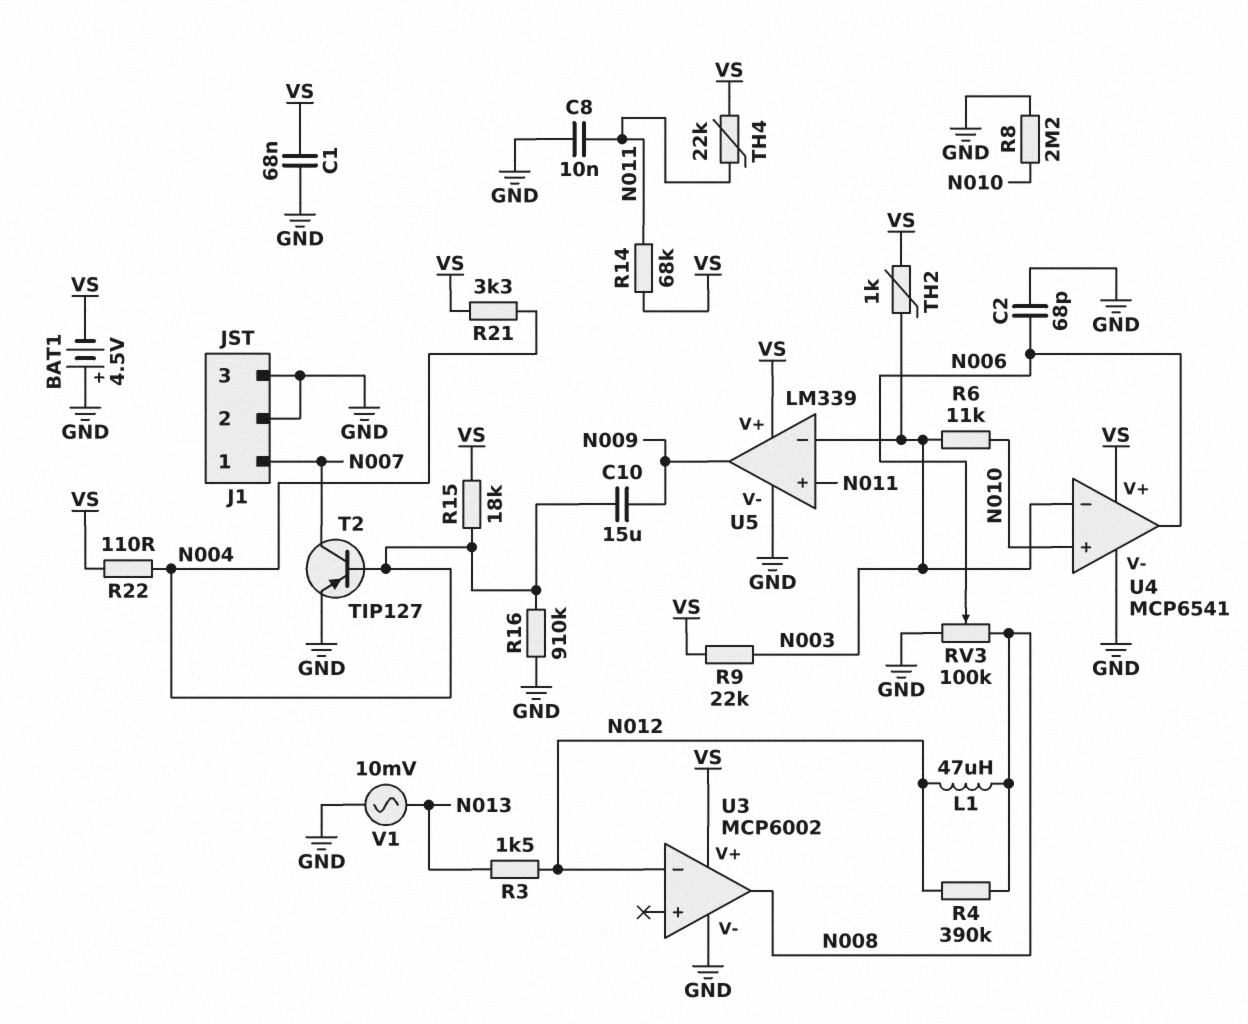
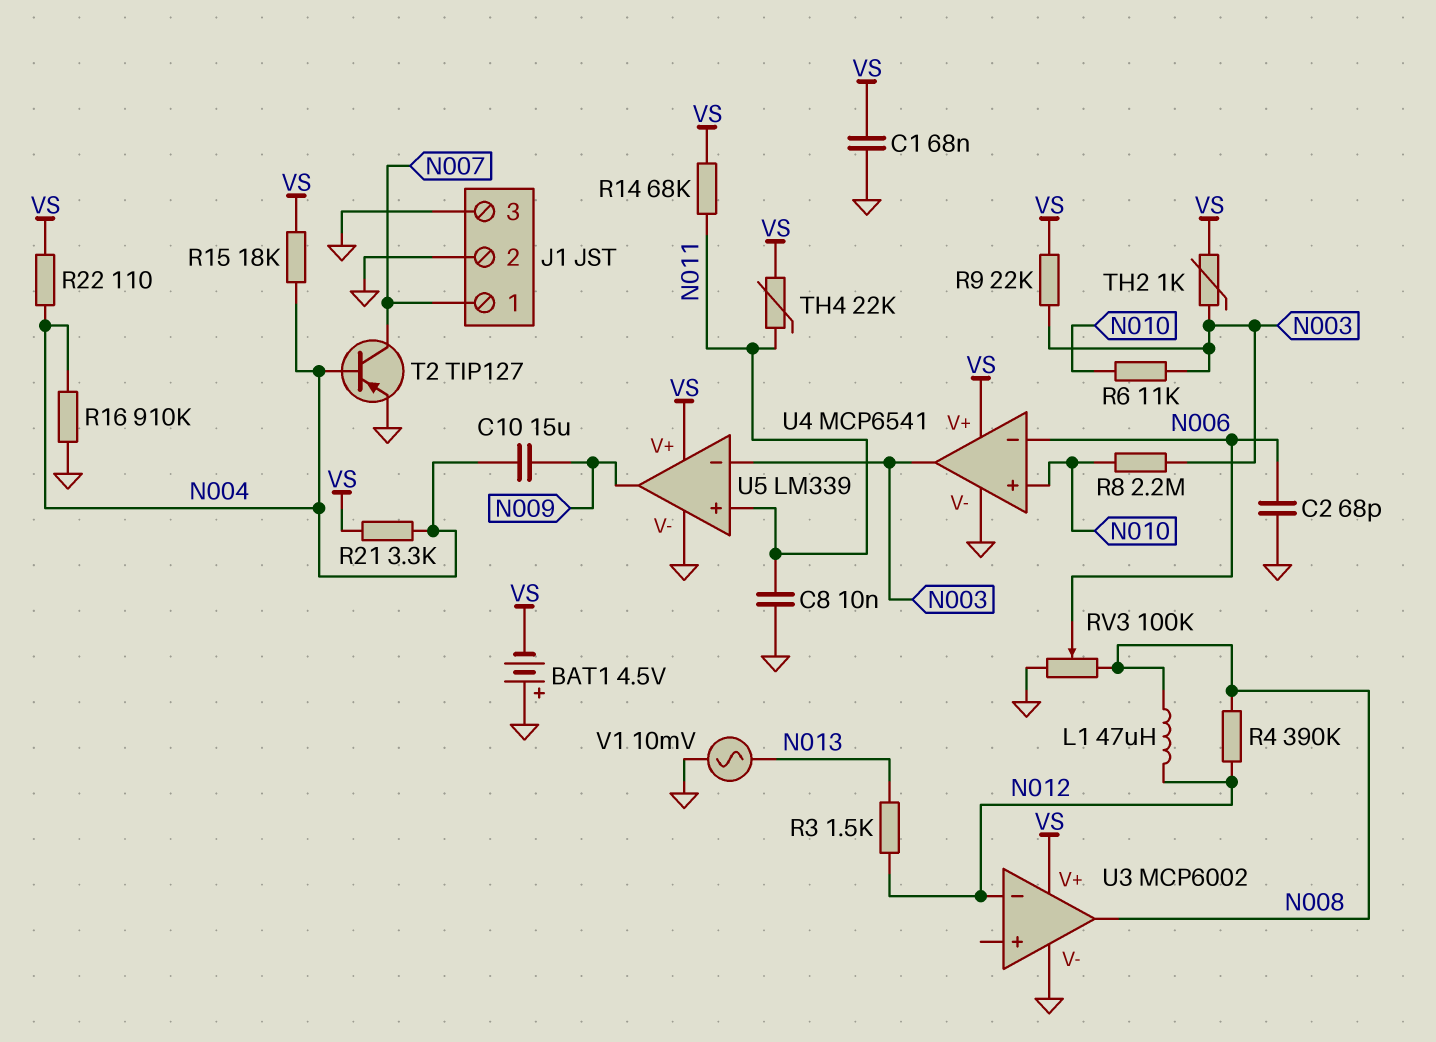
R8: 2.2M (GND, N010) -> 2.2M (N003, N010)
U4 pin in-: N003 -> N006
U4 pin out: N006 -> N003

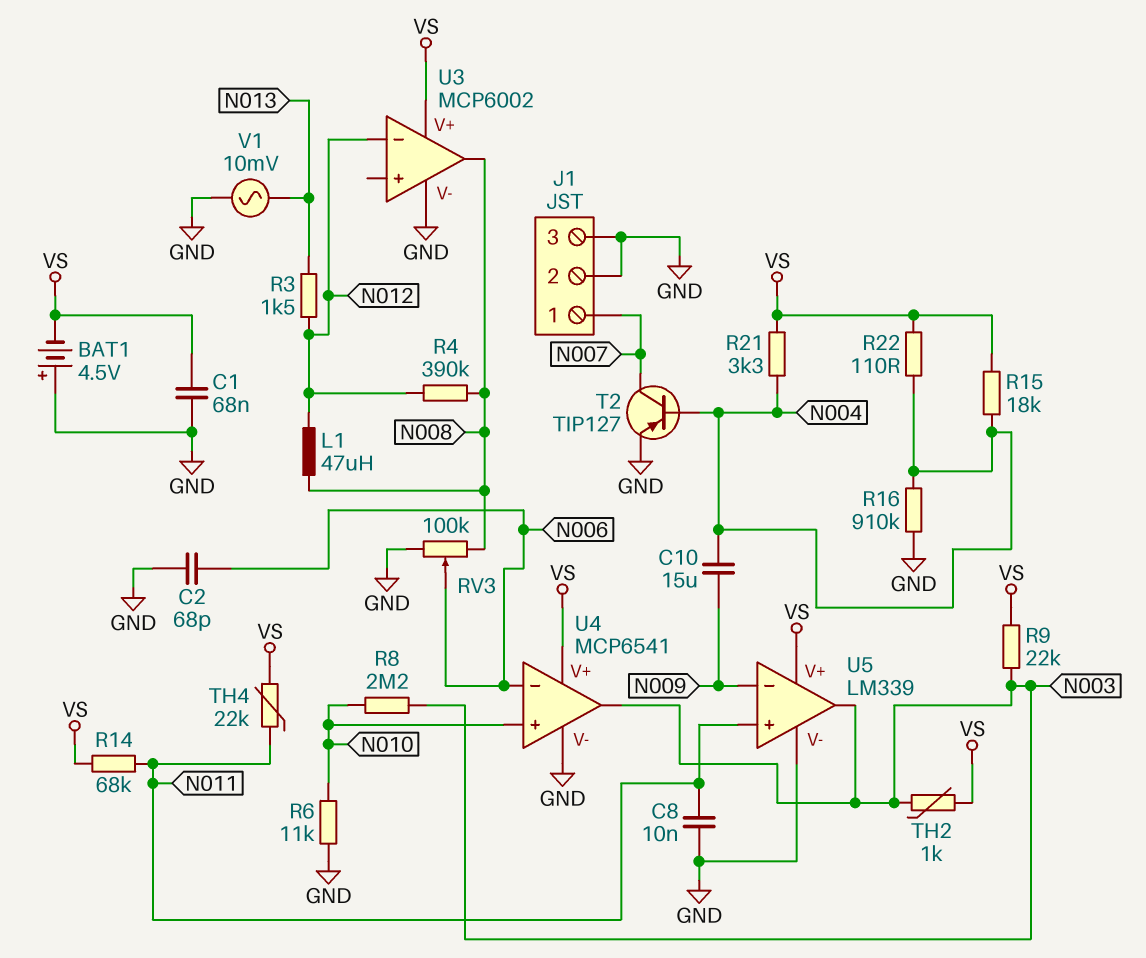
R6: 11k (N003, N010) -> 11k (GND, N010)
U5 pin in-: N003 -> N009
U5 pin out: N009 -> N003

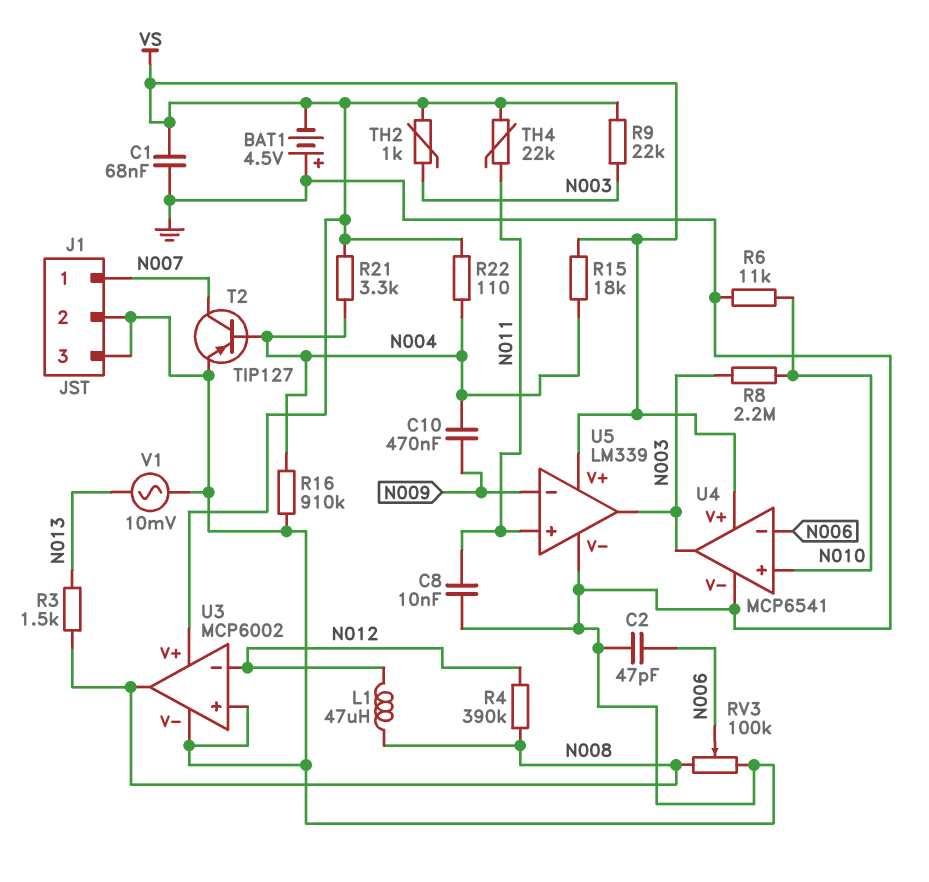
C2: 68pF (GND, N006) -> 47pF (GND, N006)
C10: 15uF (N004, N009) -> 470nF (N004, N009)
R3: 1.5k (N012, N013) -> 1.5k (N008, N013)
R14: 68k (N011, VS) -> none
U3 pin in+: none -> GND

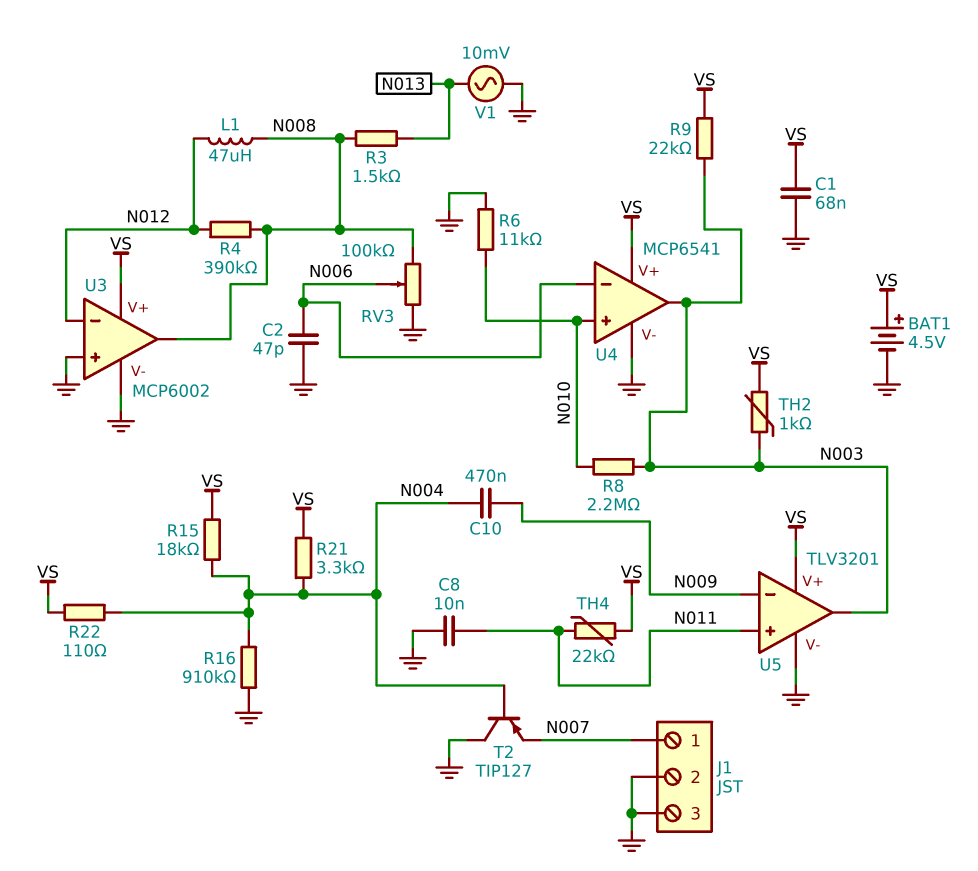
BAT1: 4.5V (plus GND, minus VS) -> 4.5V (plus VS, minus GND)
T2: PNP TIP127 (B N004, C N007, E GND) -> PNP TIP127 (B N004, C GND, E N007)
U5: LM339 -> TLV3201

